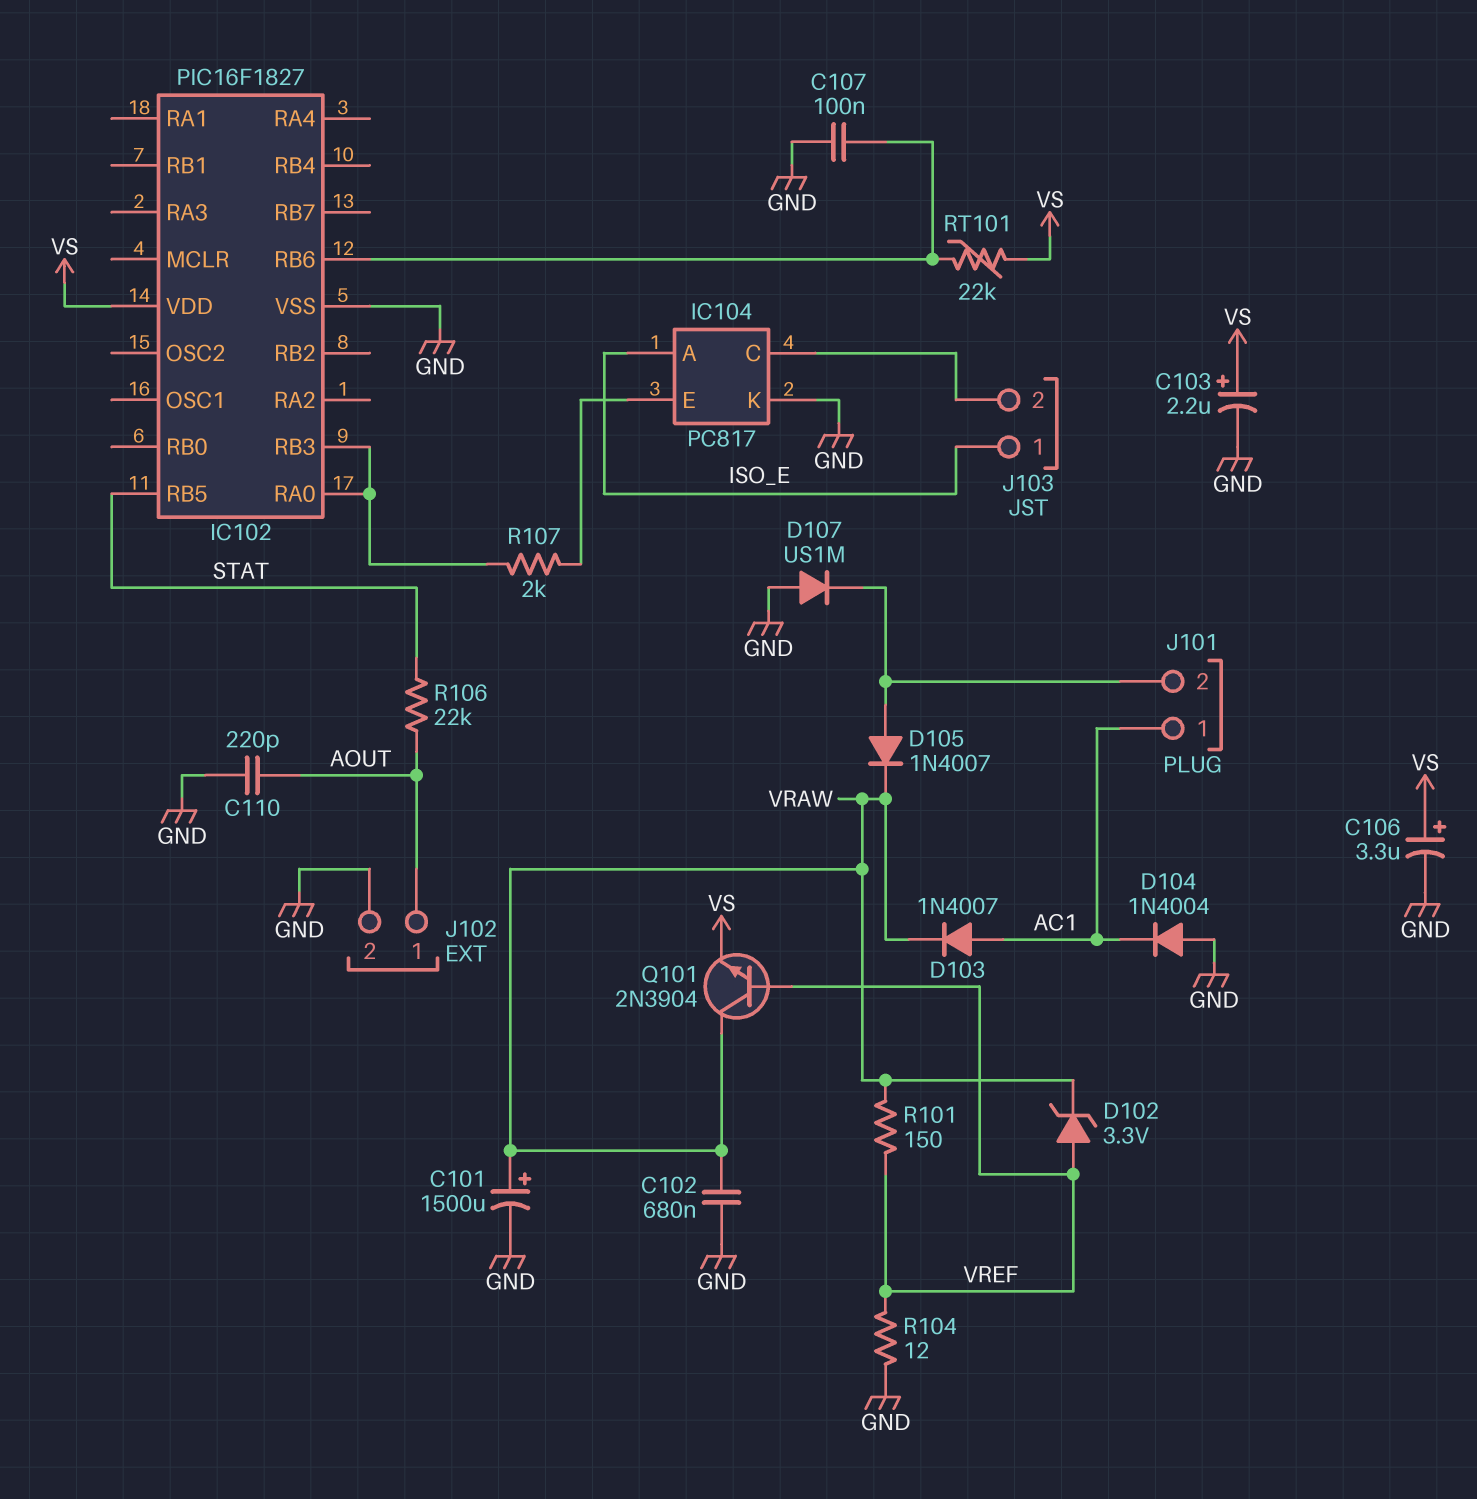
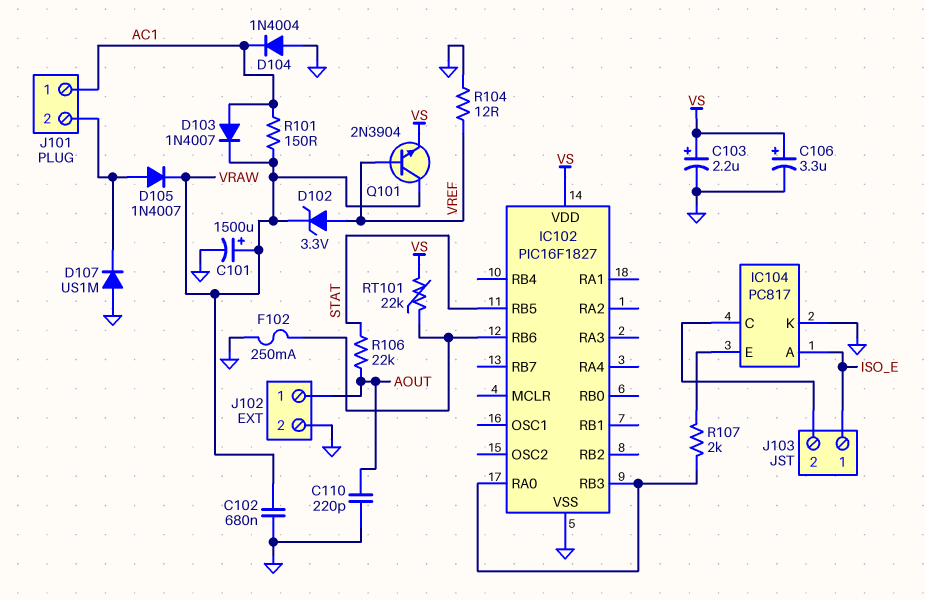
C107: 100nF (GND, IC102/RB6) -> none
F102: none -> 250mA (GND, IC102/RB6)
R101: 150 (VRAW, VREF) -> 150 (AC1, VRAW)

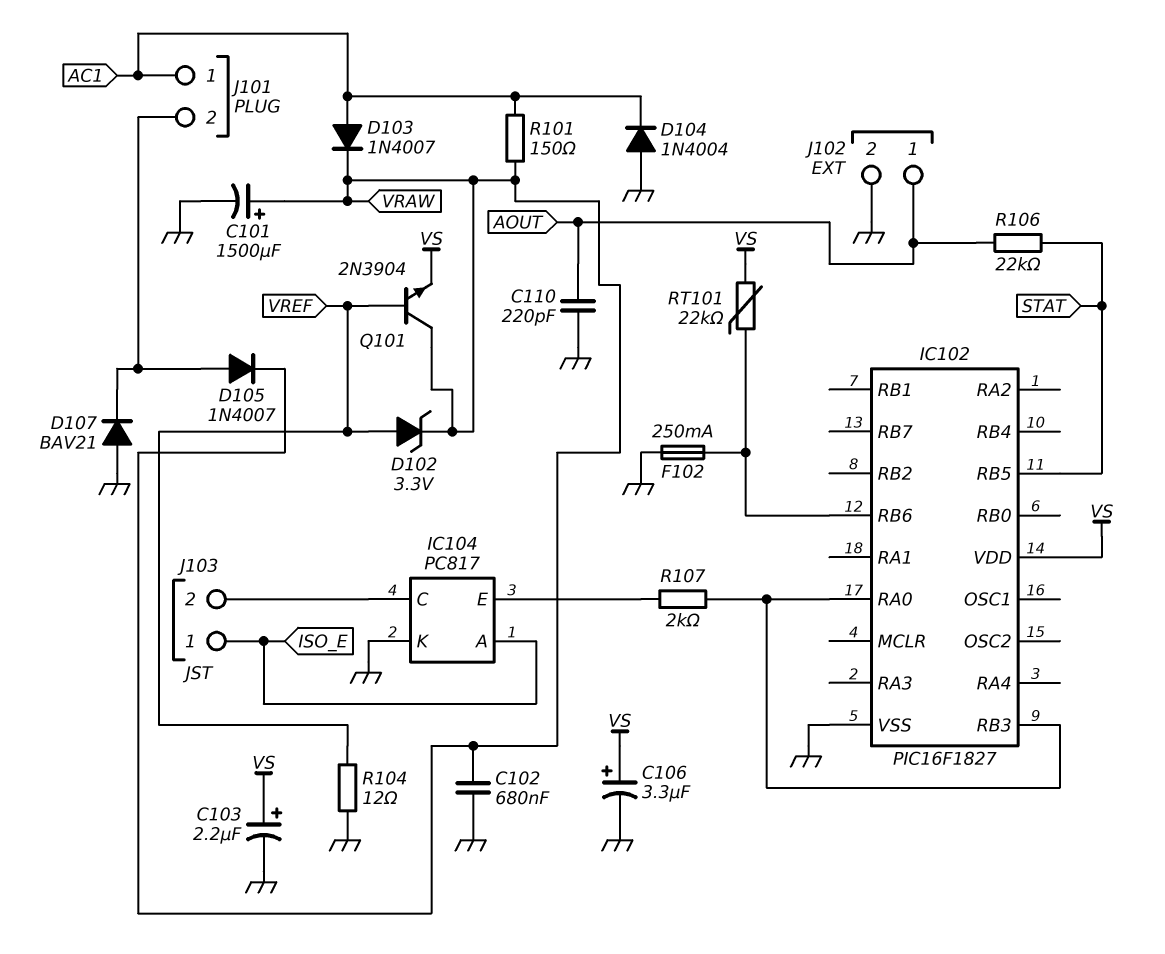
D107: diode US1M (A GND, K J101/2) -> diode BAV21 (A GND, K J101/2)

